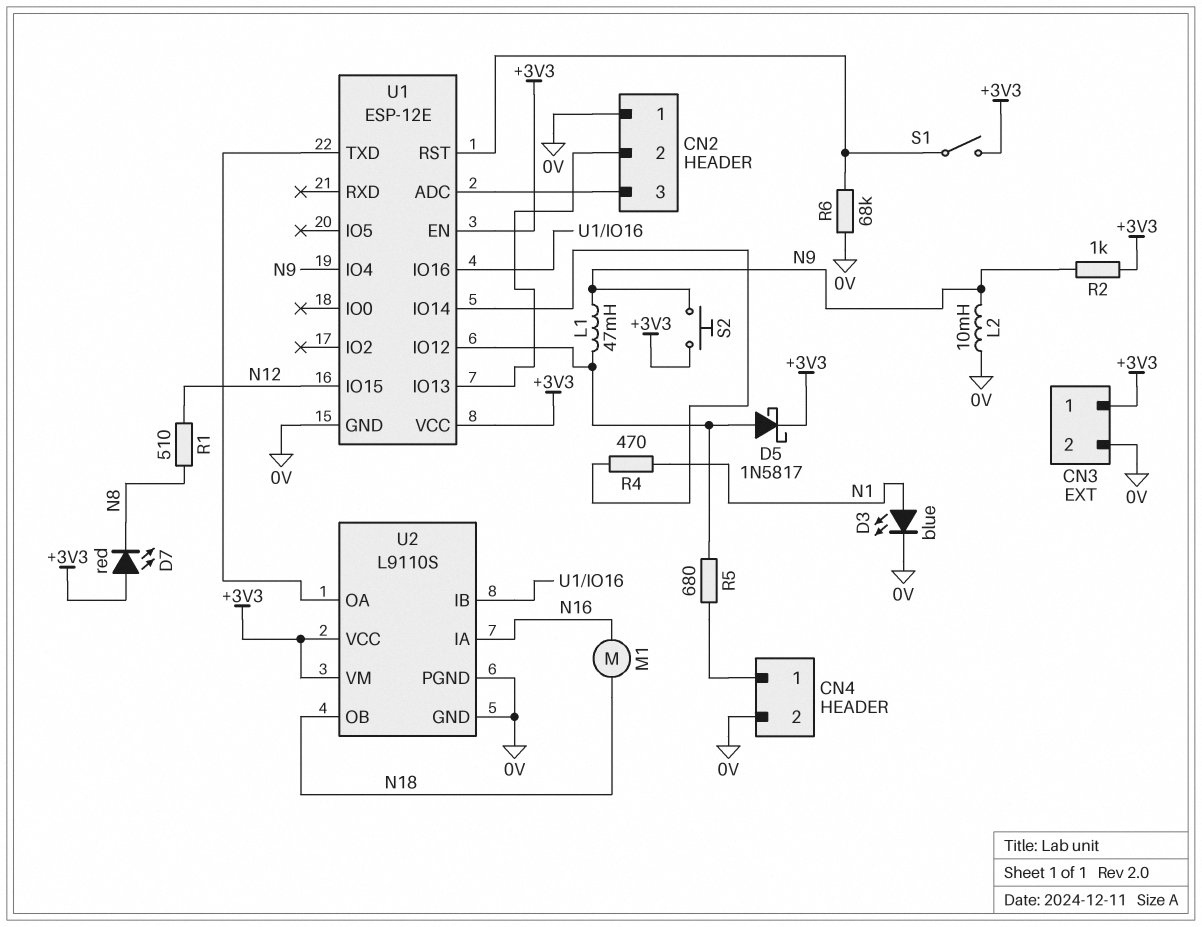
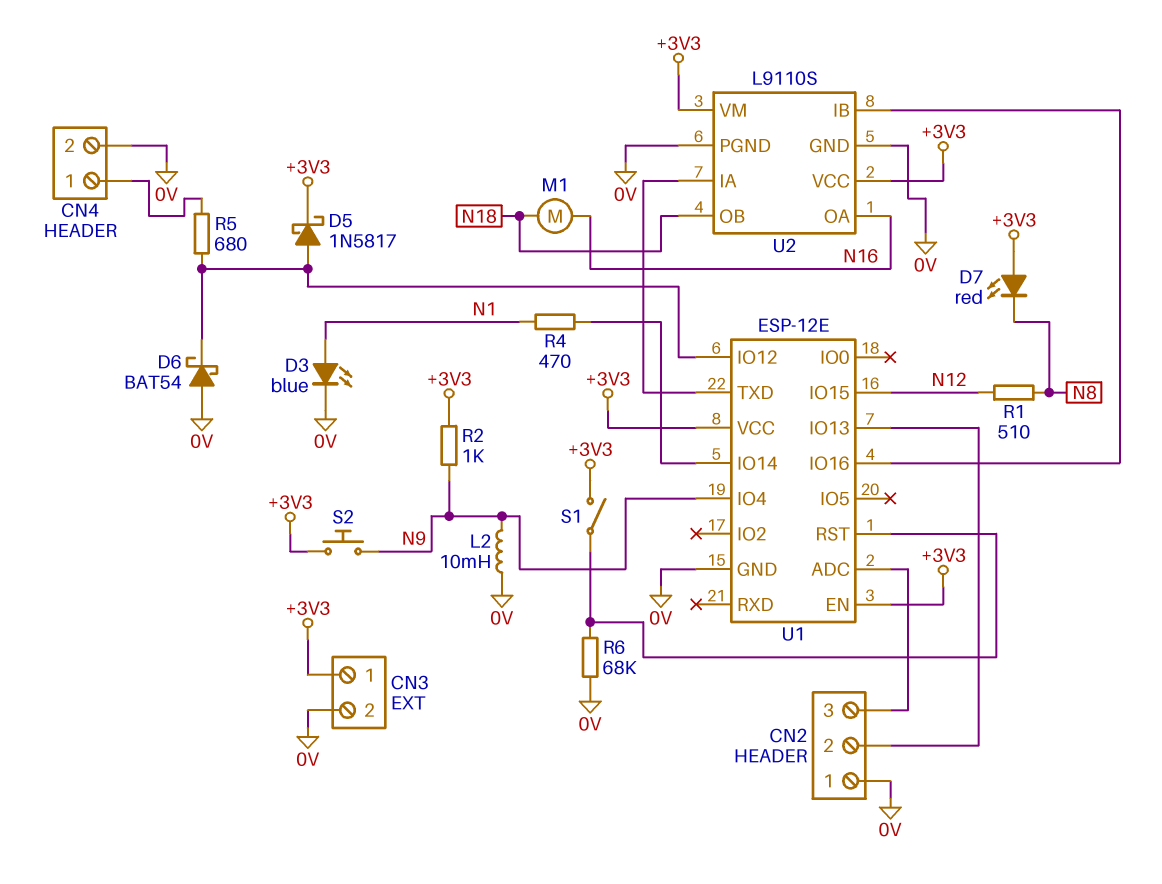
D6: none -> schottky BAT54 (A 0V, K U1/IO12)
L1: 47mH (N9, U1/IO12) -> none
U2 pin IA: N16 -> U1/TXD
U2 pin OA: U1/TXD -> N16

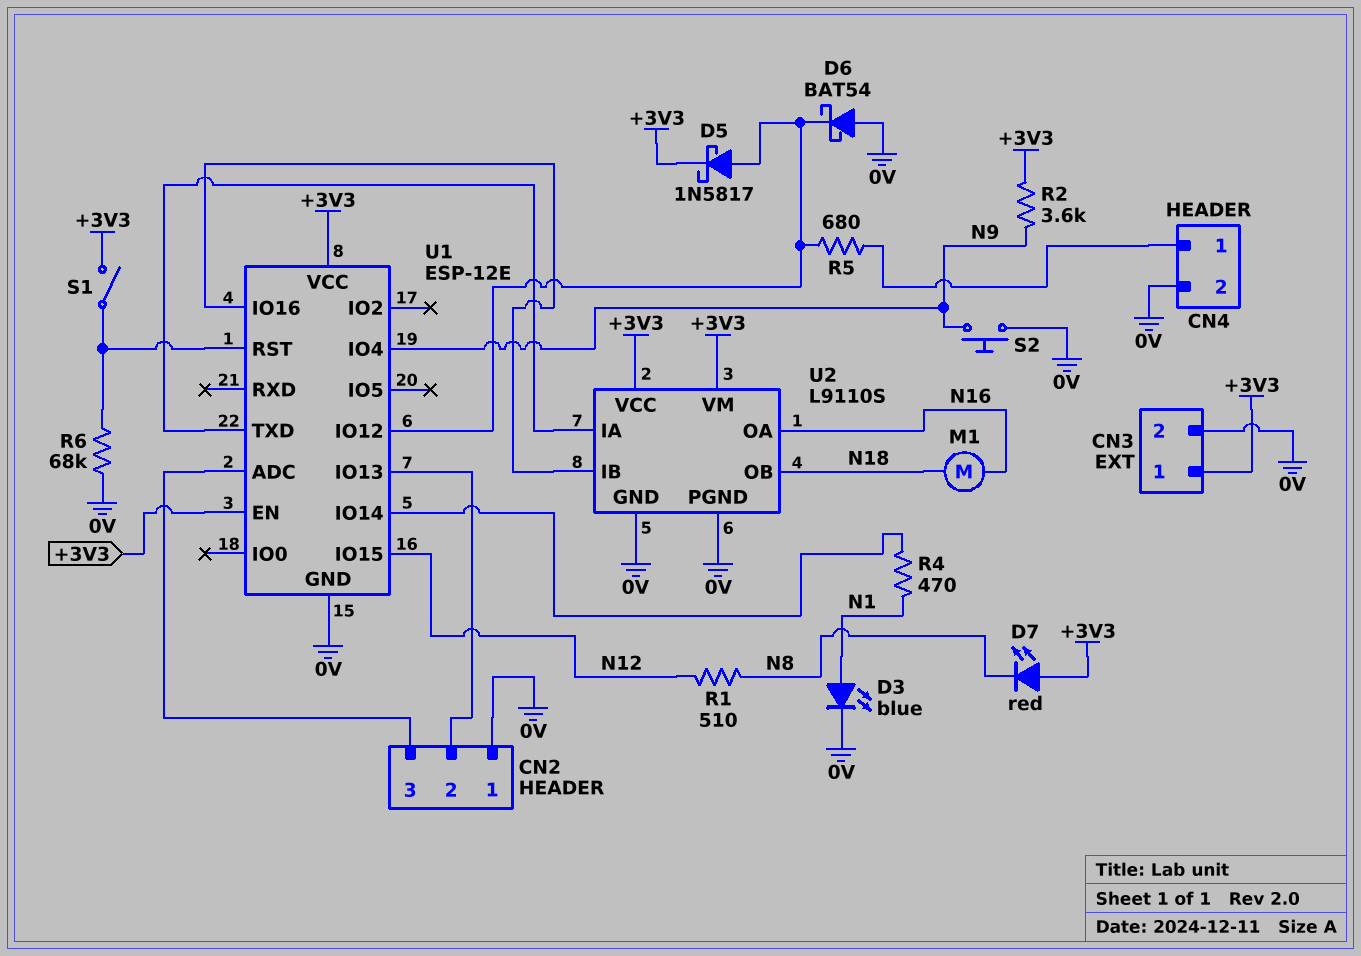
L2: 10mH (0V, N9) -> none
R2: 1k (+3V3, N9) -> 3.6k (+3V3, N9)
S2: button (+3V3, N9) -> button (0V, N9)

